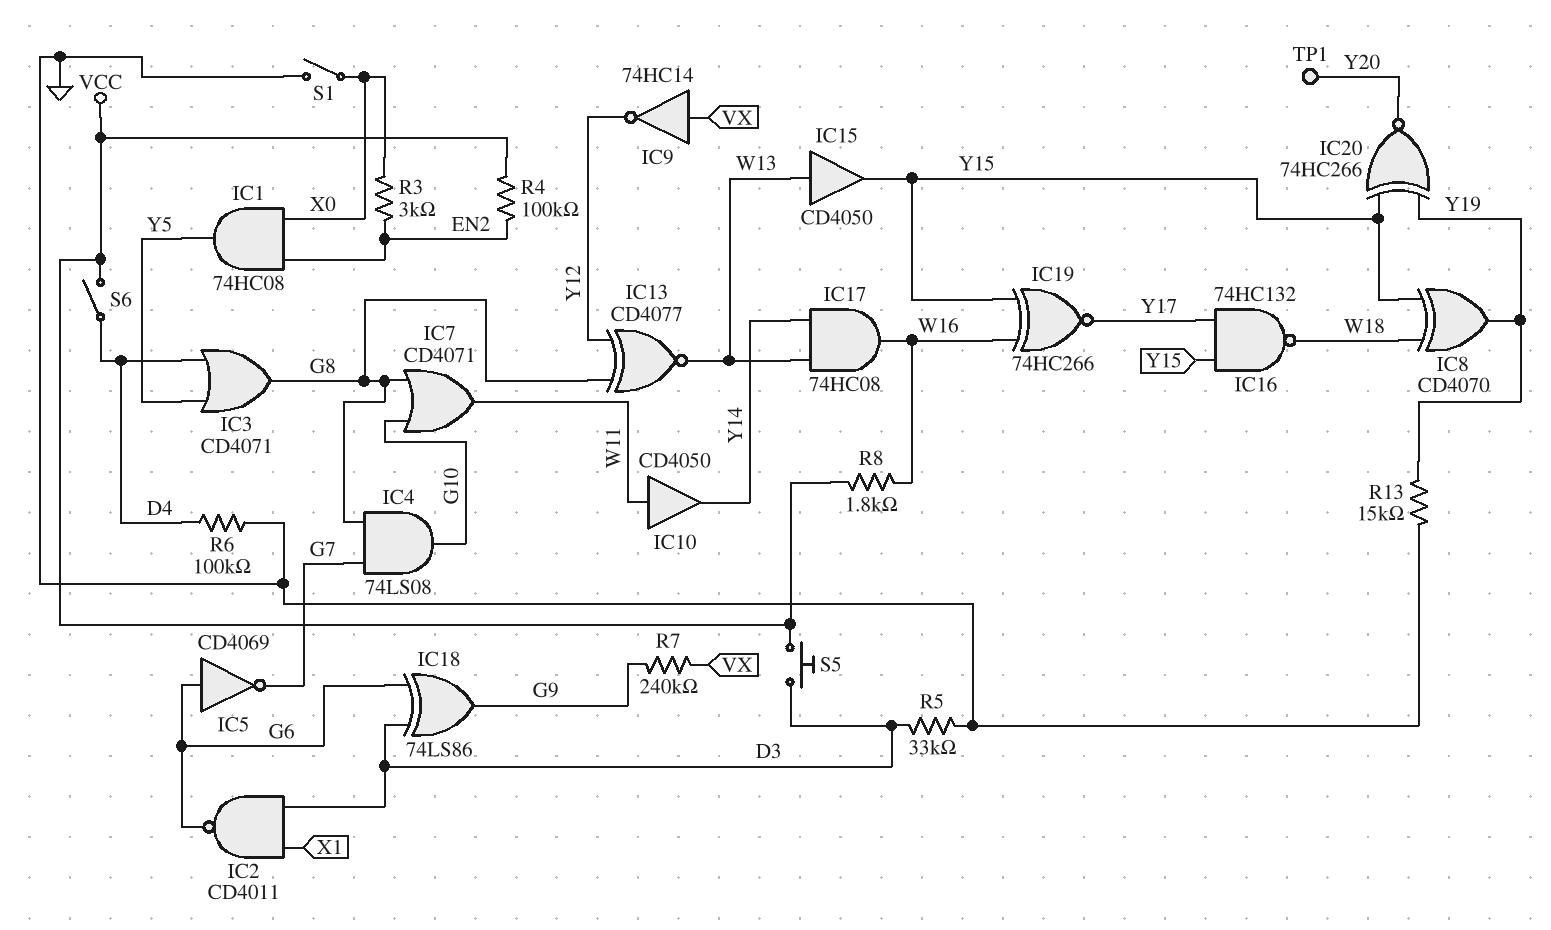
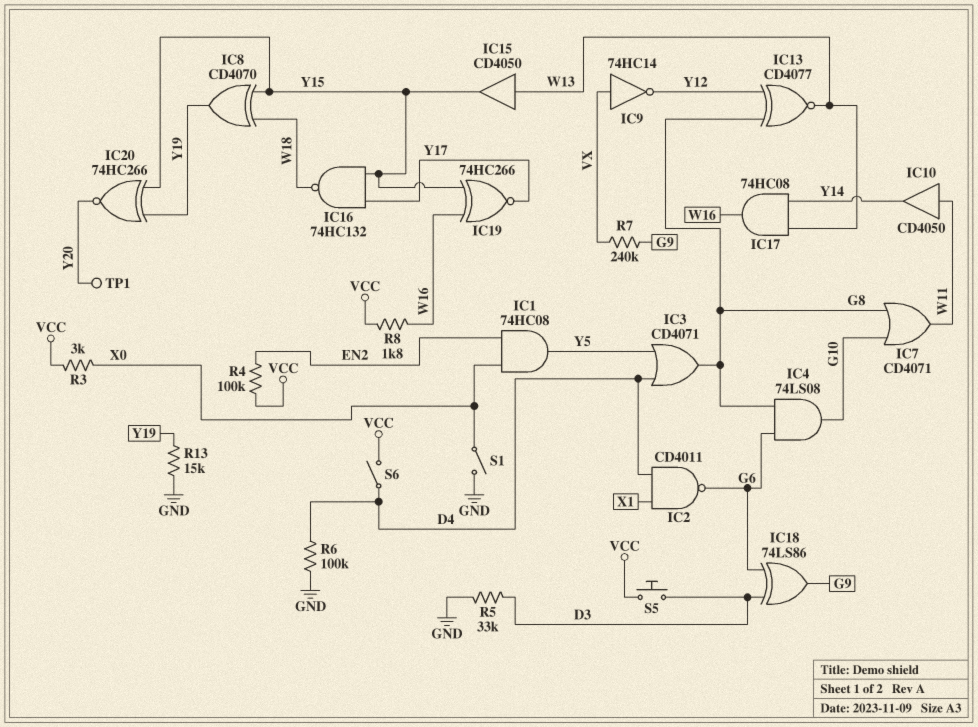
IC2: NAND CD4011 (in D3, in X1, out G6) -> NAND CD4011 (in D4, in X1, out G6)
IC4: AND 74LS08 (in G7, in G8, out G10) -> AND 74LS08 (in G6, in G8, out G10)
IC5: NOT CD4069 (in G6, out G7) -> none
R3: 3k (EN2, X0) -> 3k (VCC, X0)

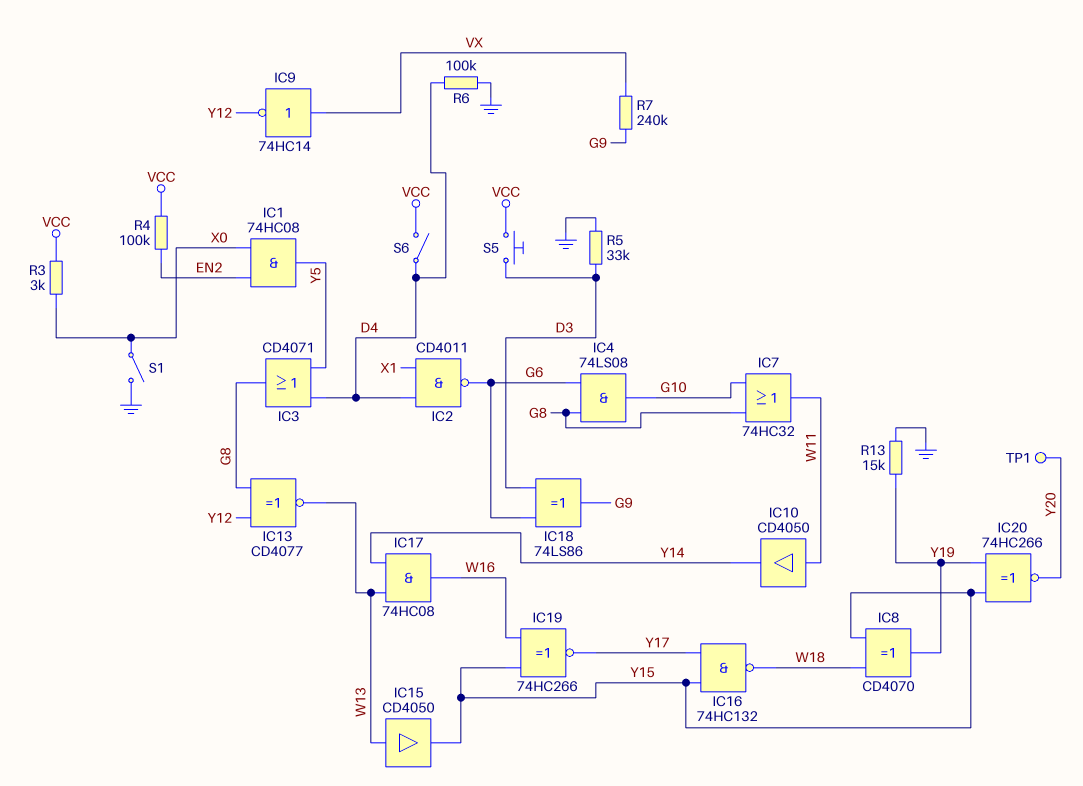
IC7: OR CD4071 (in G8, in G10, out W11) -> OR 74HC32 (in G8, in G10, out W11)
R8: 1.8k (VCC, W16) -> none

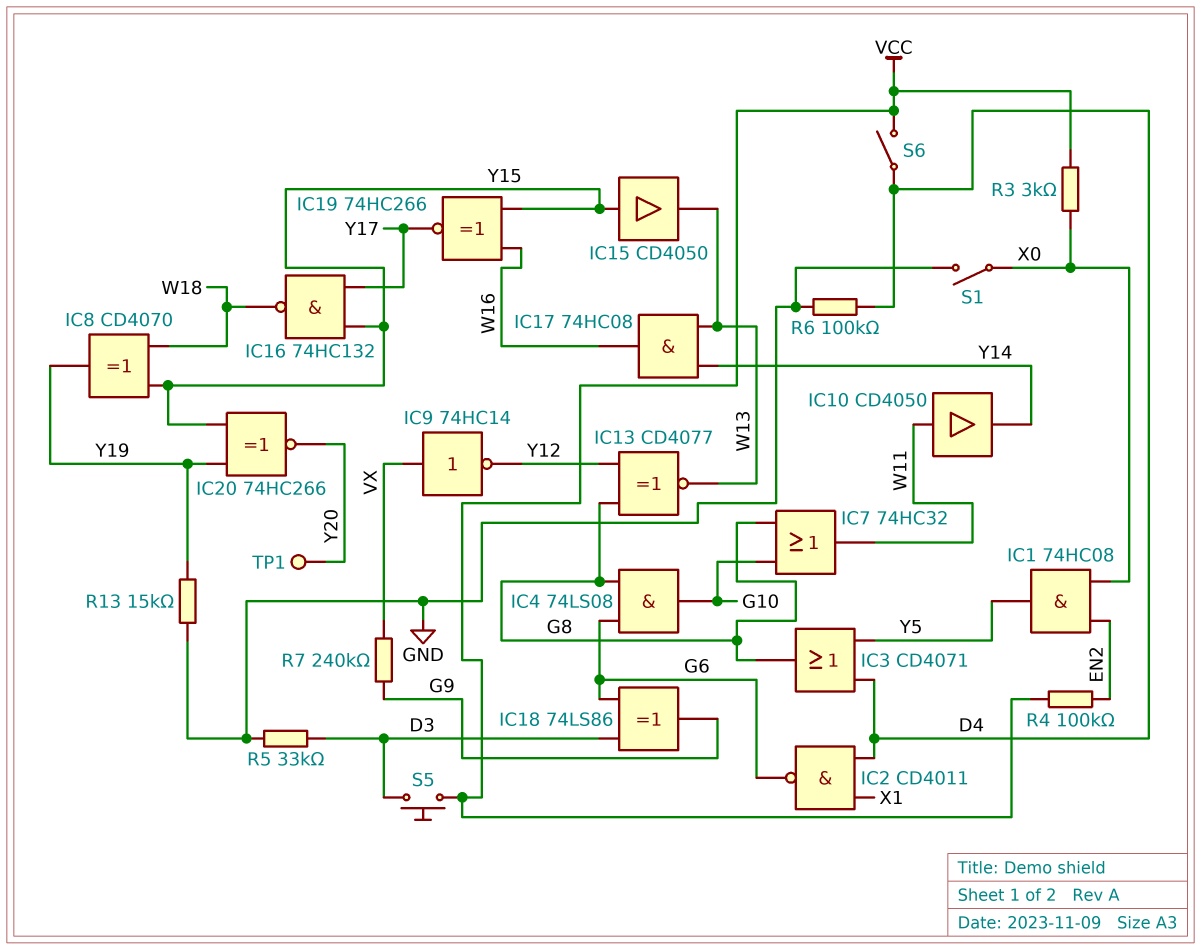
IC15: buffer CD4050 (in W13, out Y15) -> buffer CD4050 (in Y15, out W13)

